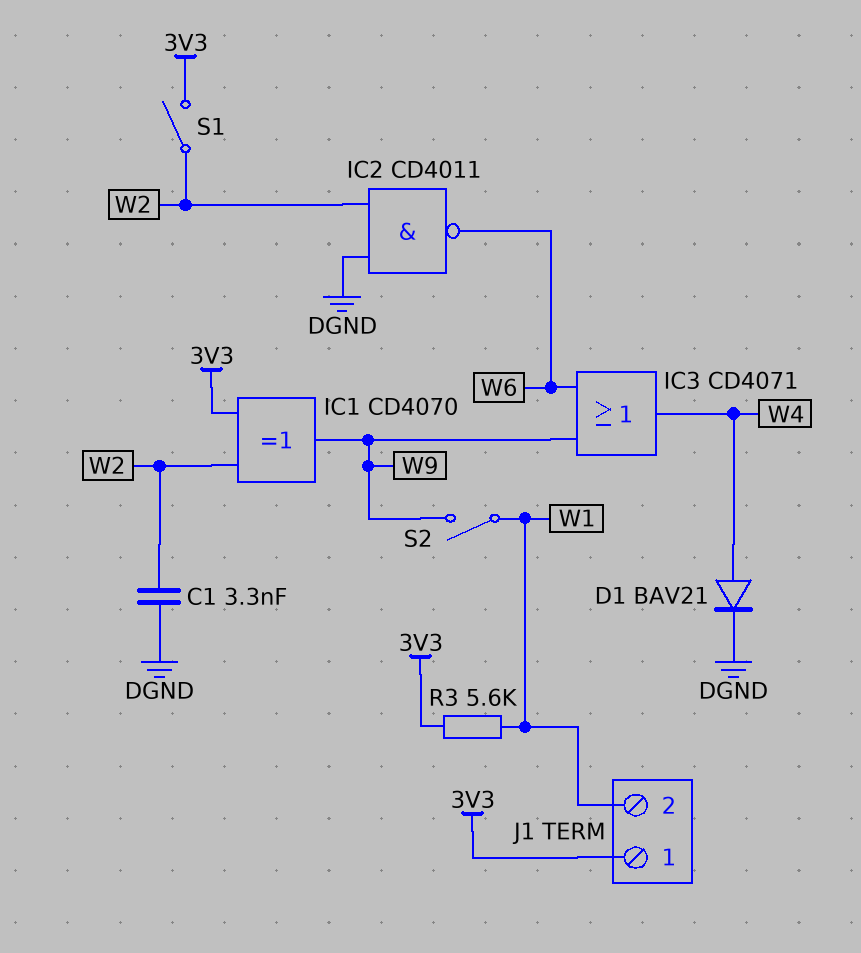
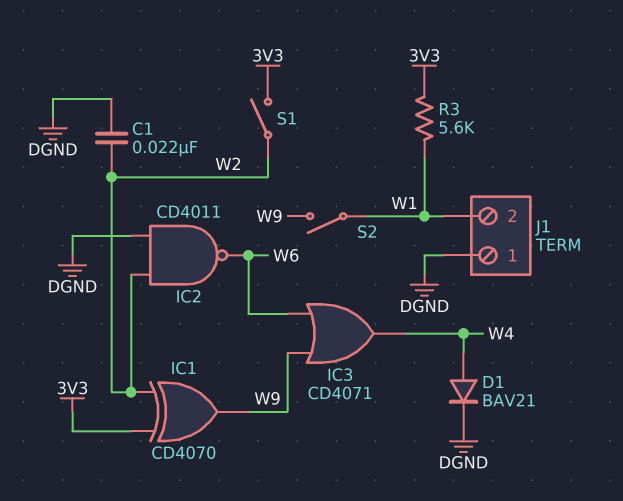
C1: 3.3nF (DGND, W2) -> 22nF (DGND, W2)
J1 pin 1: 3V3 -> DGND

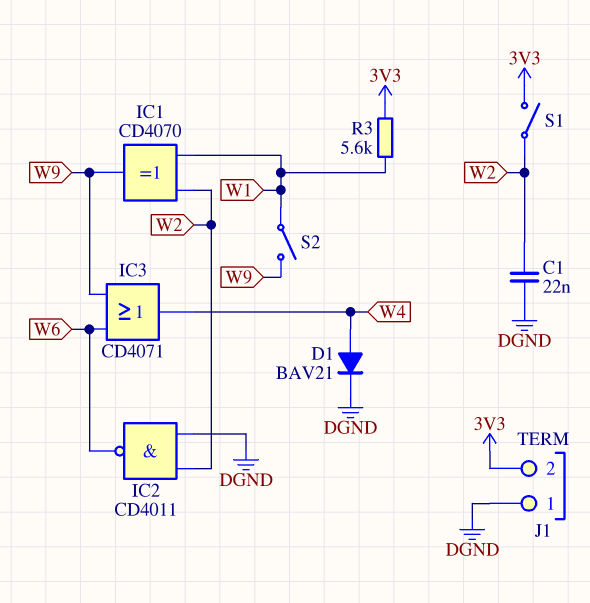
IC1: XOR CD4070 (in 3V3, in W2, out W9) -> XOR CD4070 (in W1, in W2, out W9)
J1 pin 2: W1 -> 3V3

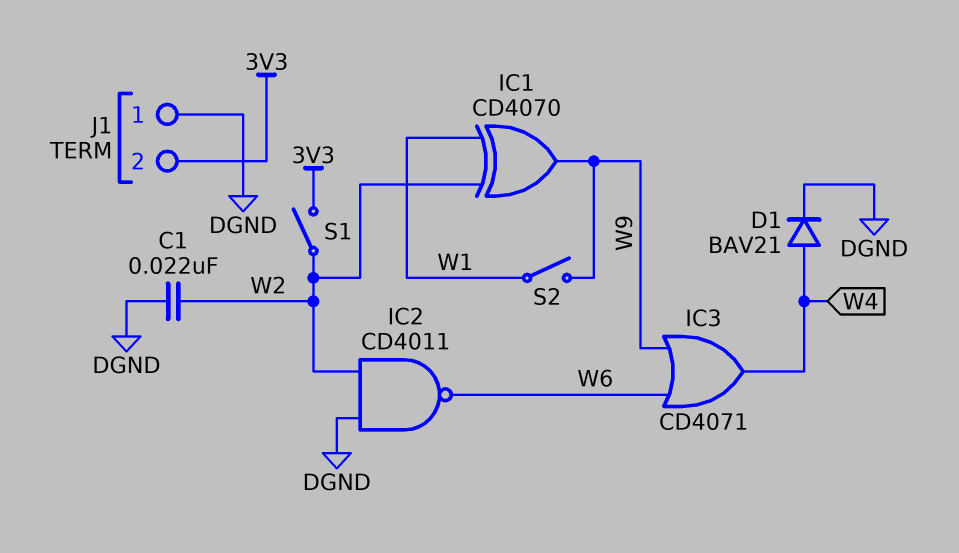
R3: 5.6k (3V3, W1) -> none

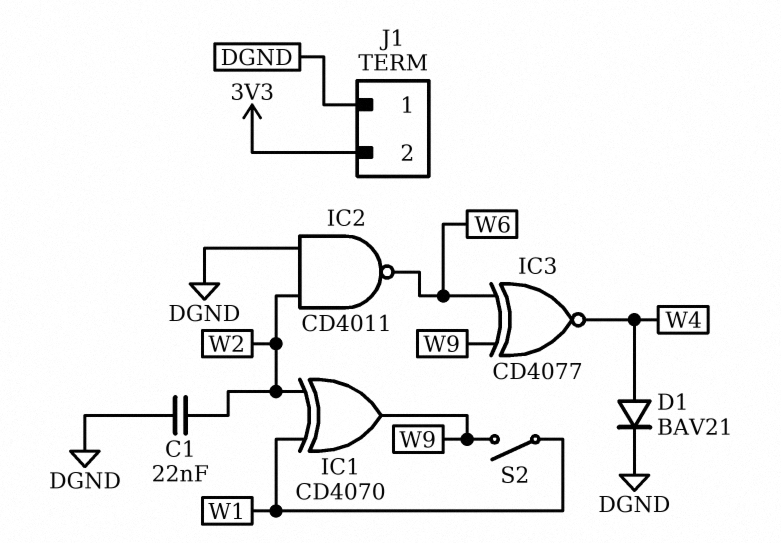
IC3: OR CD4071 (in W6, in W9, out W4) -> XNOR CD4077 (in W6, in W9, out W4)
S1: switch (3V3, W2) -> none

